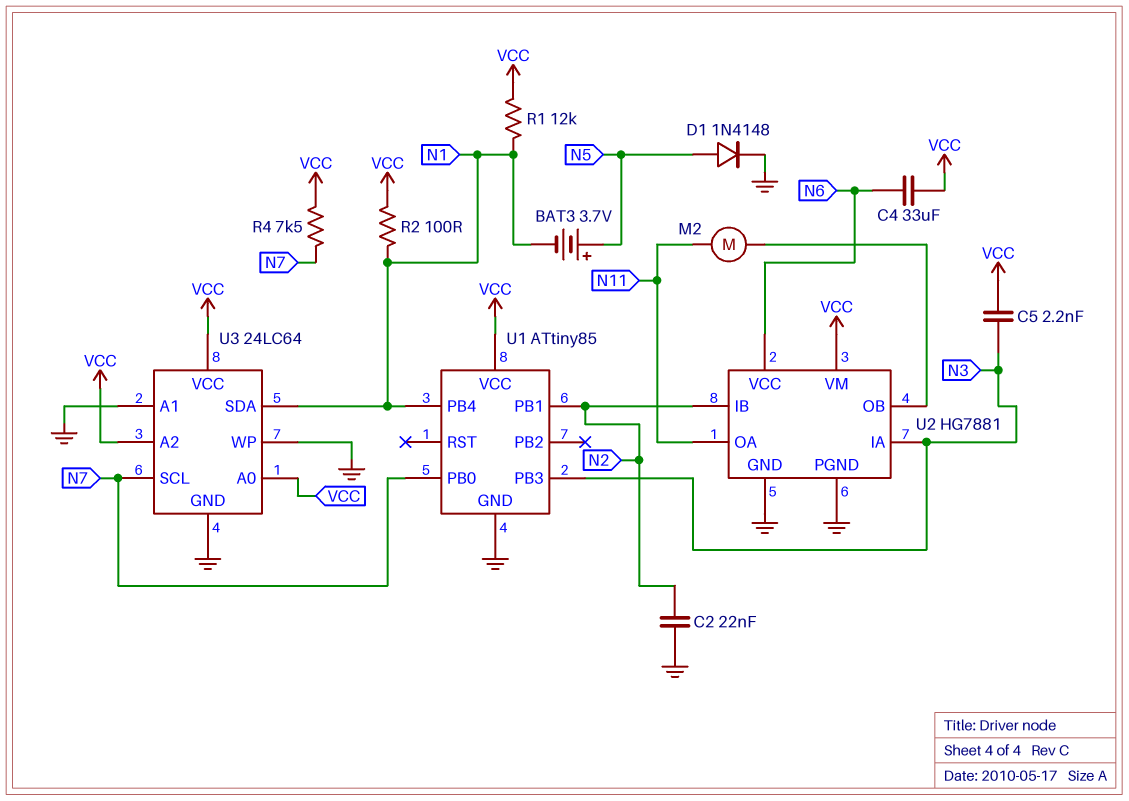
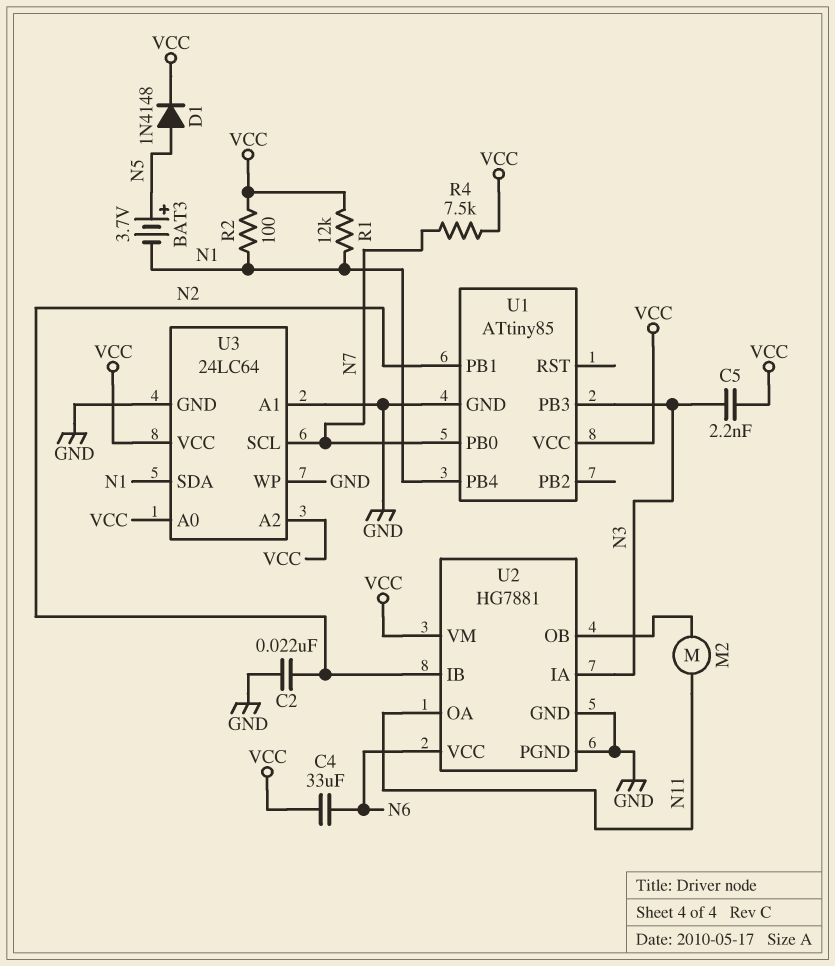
D1: diode 1N4148 (A N5, K GND) -> diode 1N4148 (A N5, K VCC)

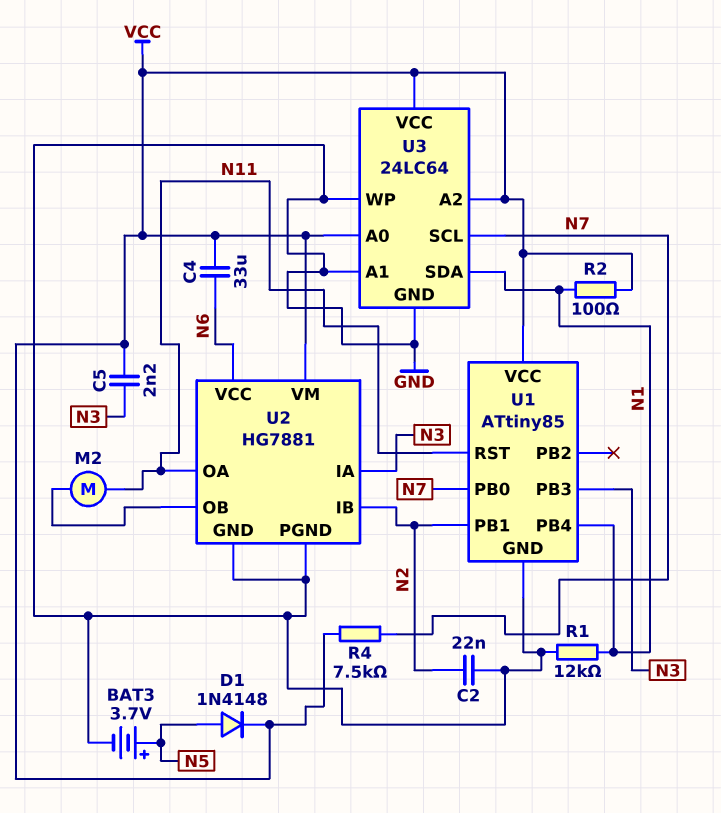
BAT3: 3.7V (plus N5, minus N1) -> 3.7V (plus N5, minus GND)
R1: 12k (N1, VCC) -> 12k (GND, N1)
U1 pin RST: none -> N11

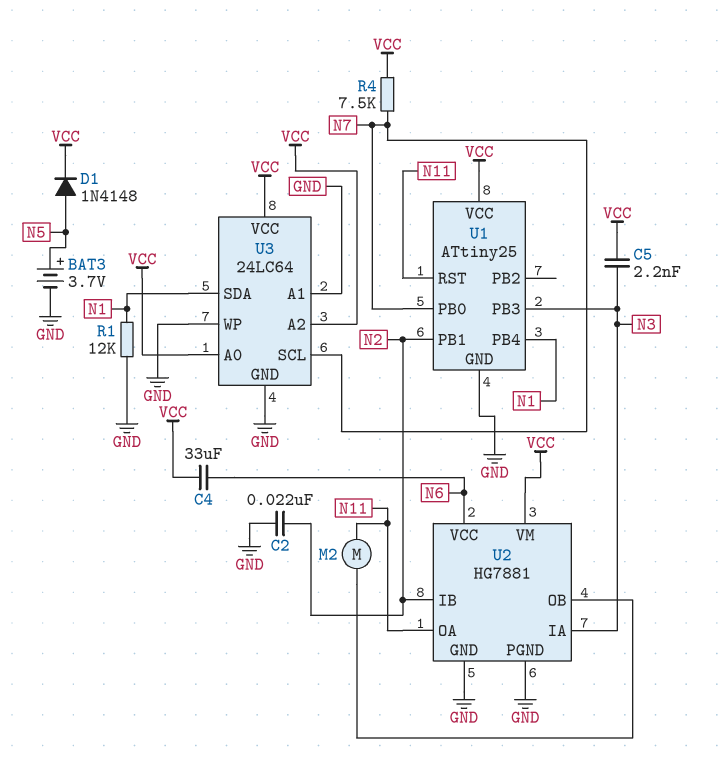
R2: 100 (N1, VCC) -> none
U1: ATtiny85 -> ATtiny25

